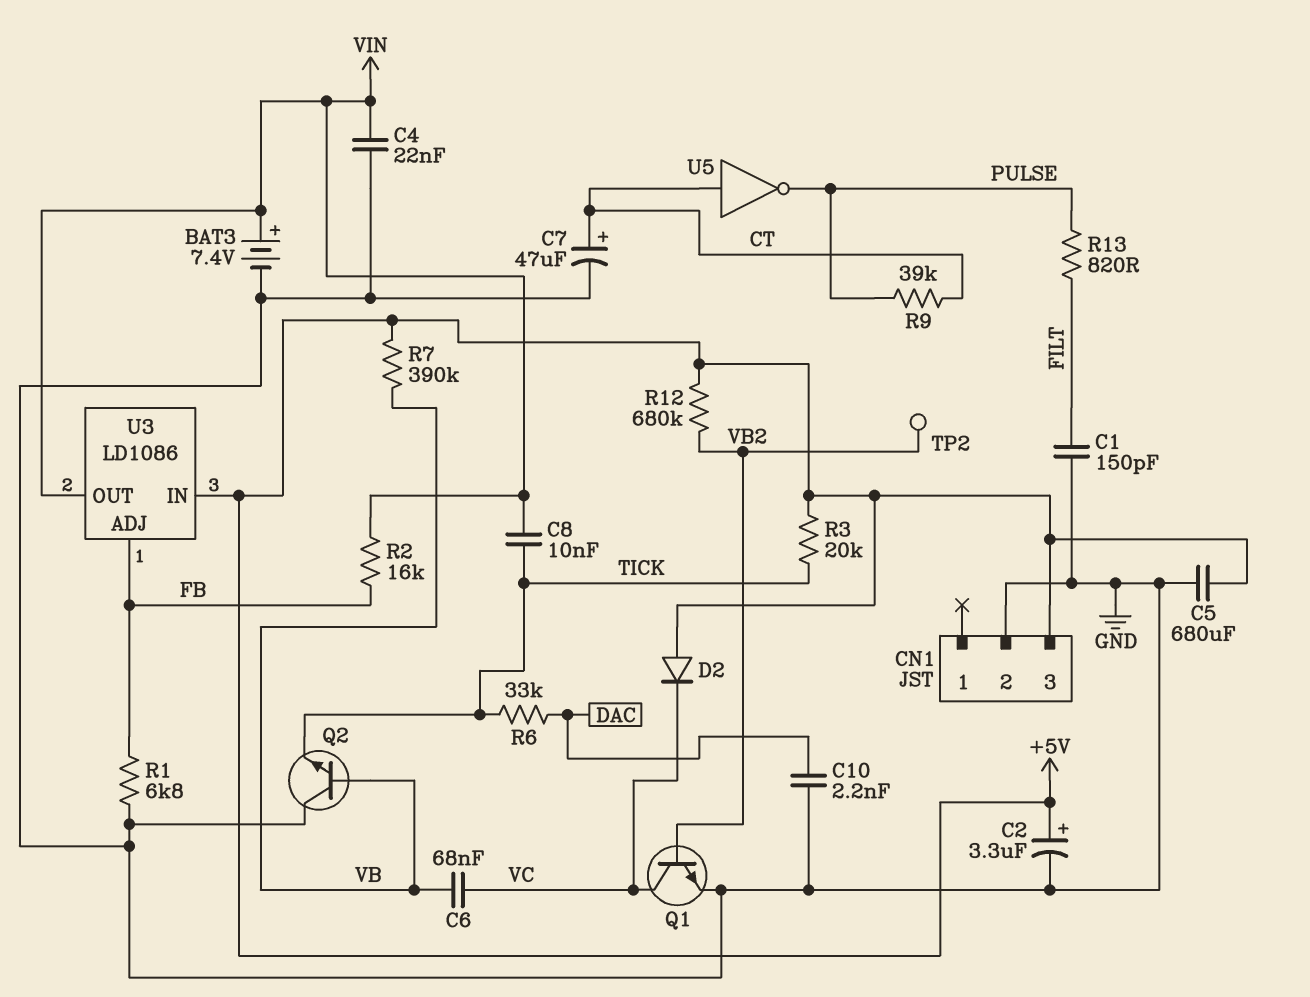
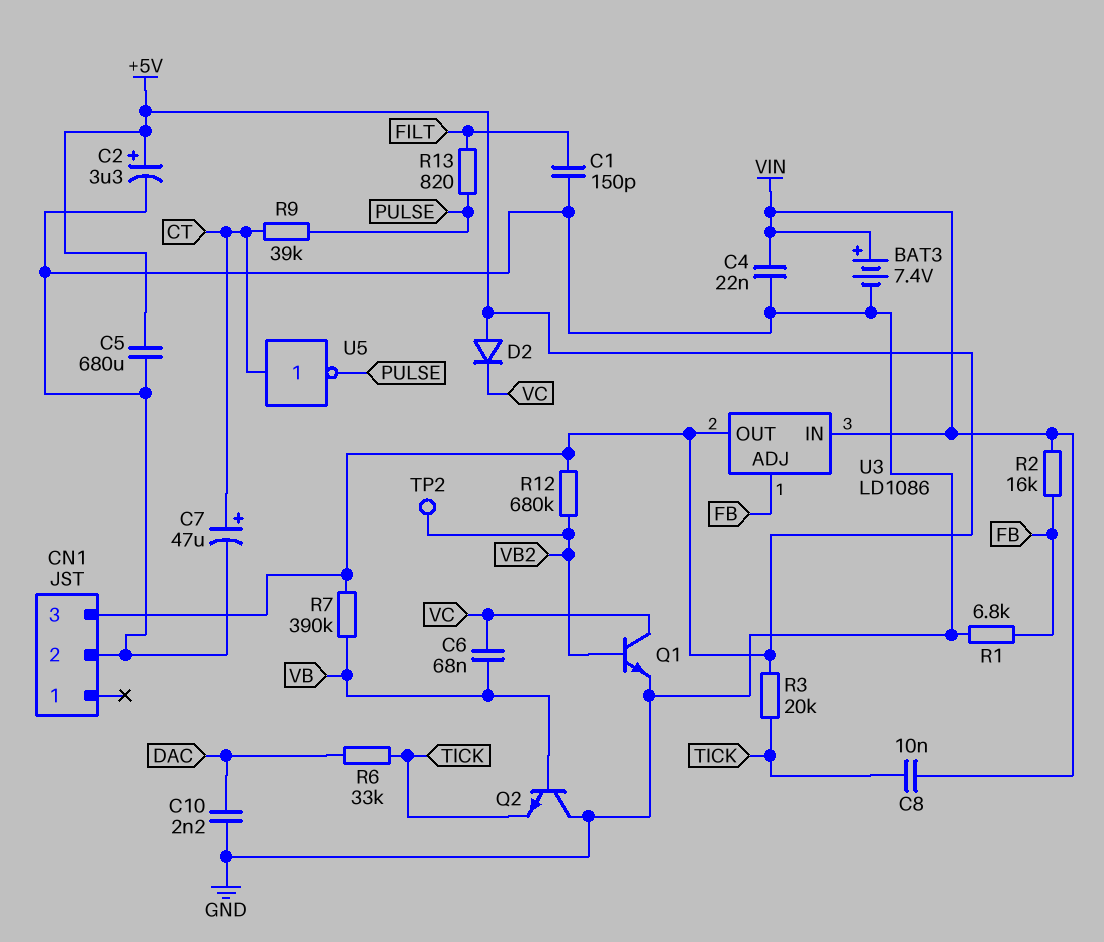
U3 pin IN: +5V -> VIN
U3 pin OUT: VIN -> +5V

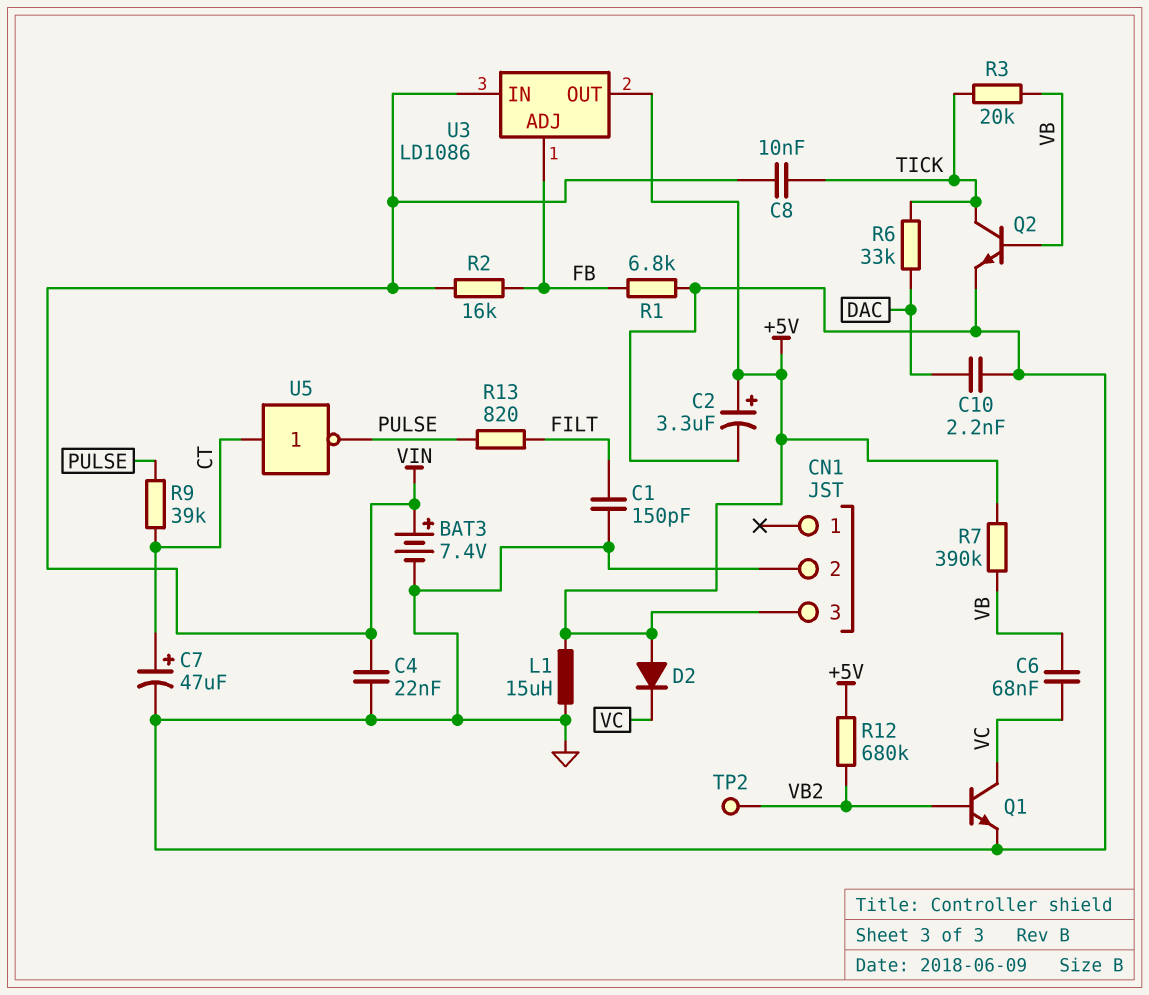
C5: 680uF (+5V, GND) -> none
L1: none -> 15uH (+5V, GND)
Q2: NPN (B VB, C GND, E TICK) -> NPN (B VB, C TICK, E GND)
R3: 20k (+5V, TICK) -> 20k (TICK, VB)

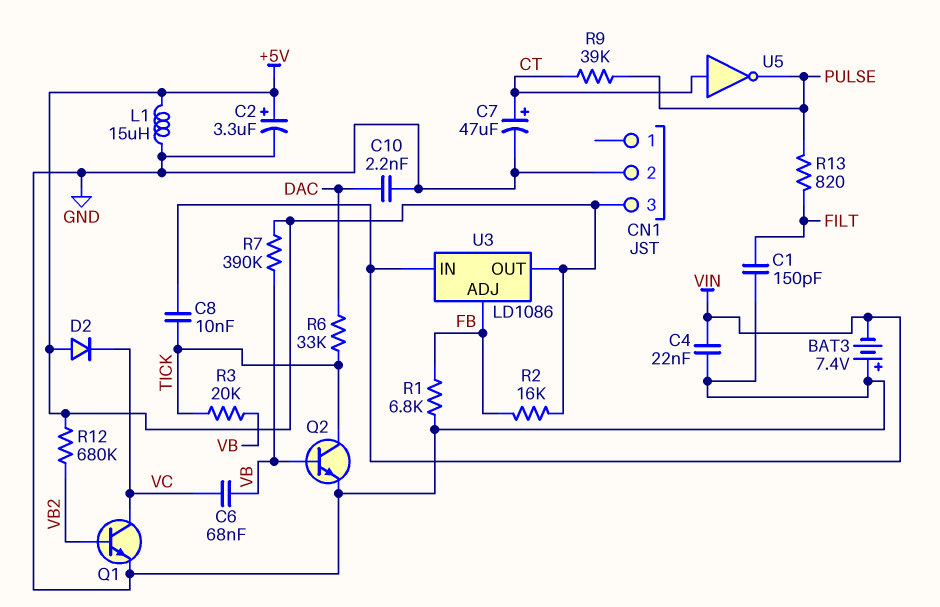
BAT3: 7.4V (plus VIN, minus GND) -> 7.4V (plus GND, minus VIN)
R2: 16k (FB, VIN) -> 16k (+5V, FB)
TP2: test point (VB2) -> none

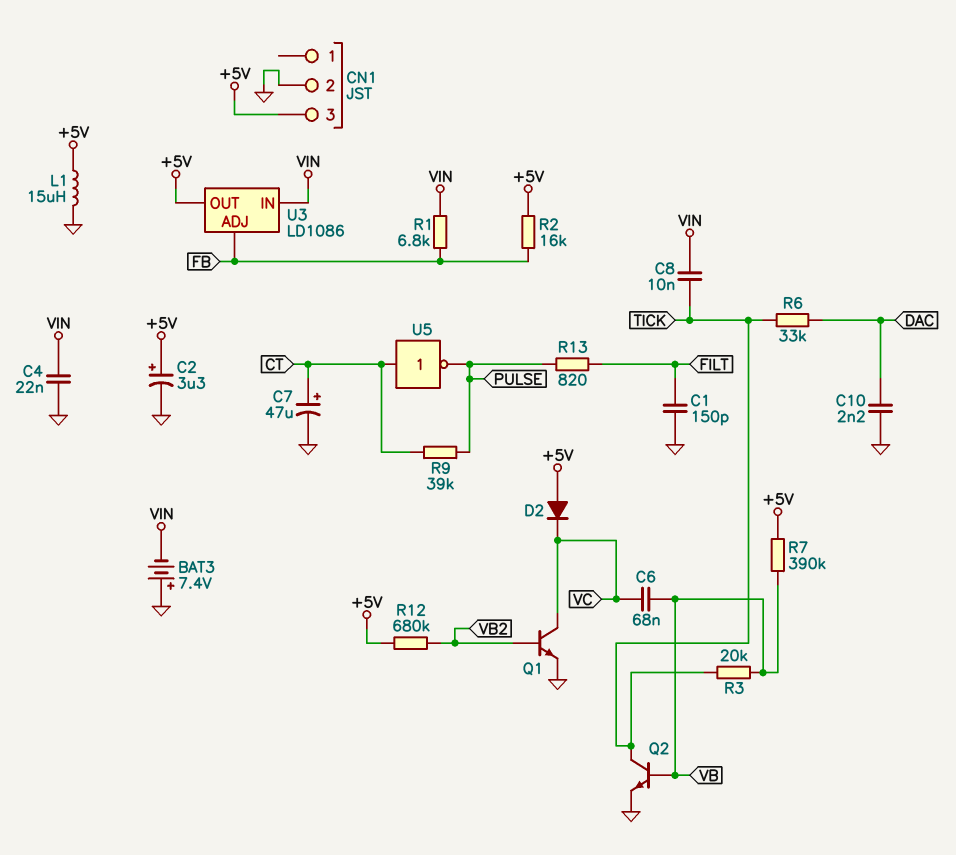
R1: 6.8k (FB, GND) -> 6.8k (FB, VIN)

